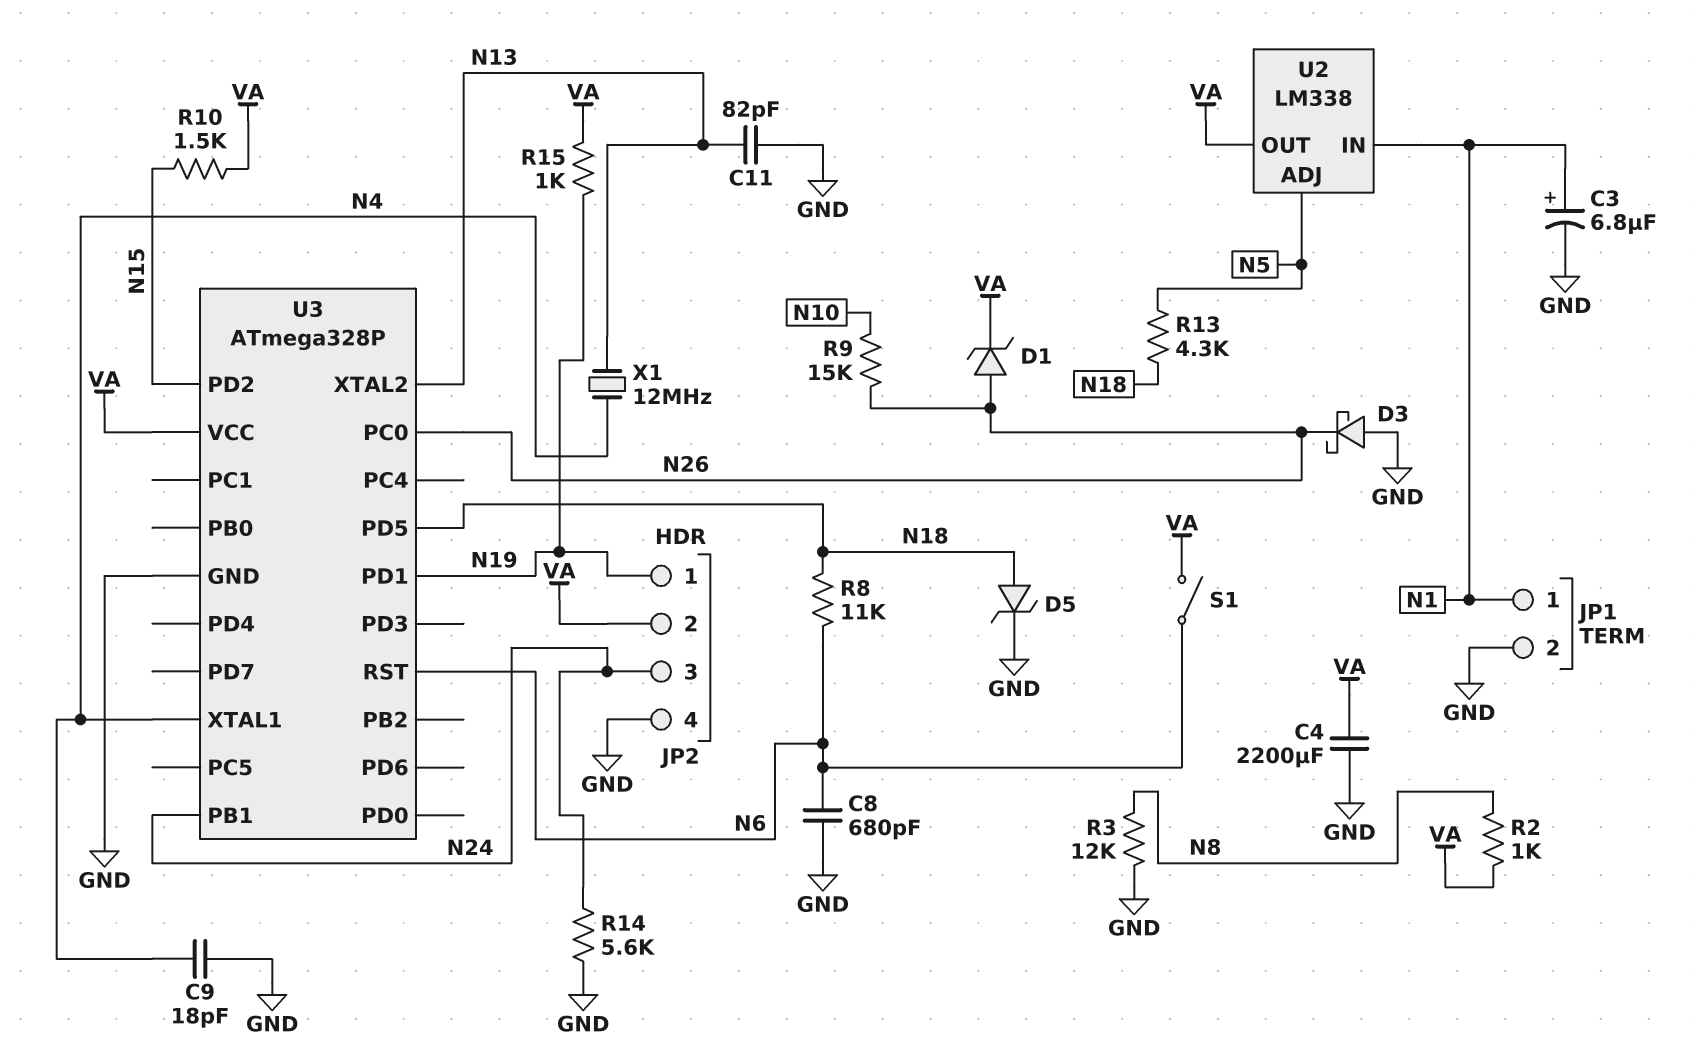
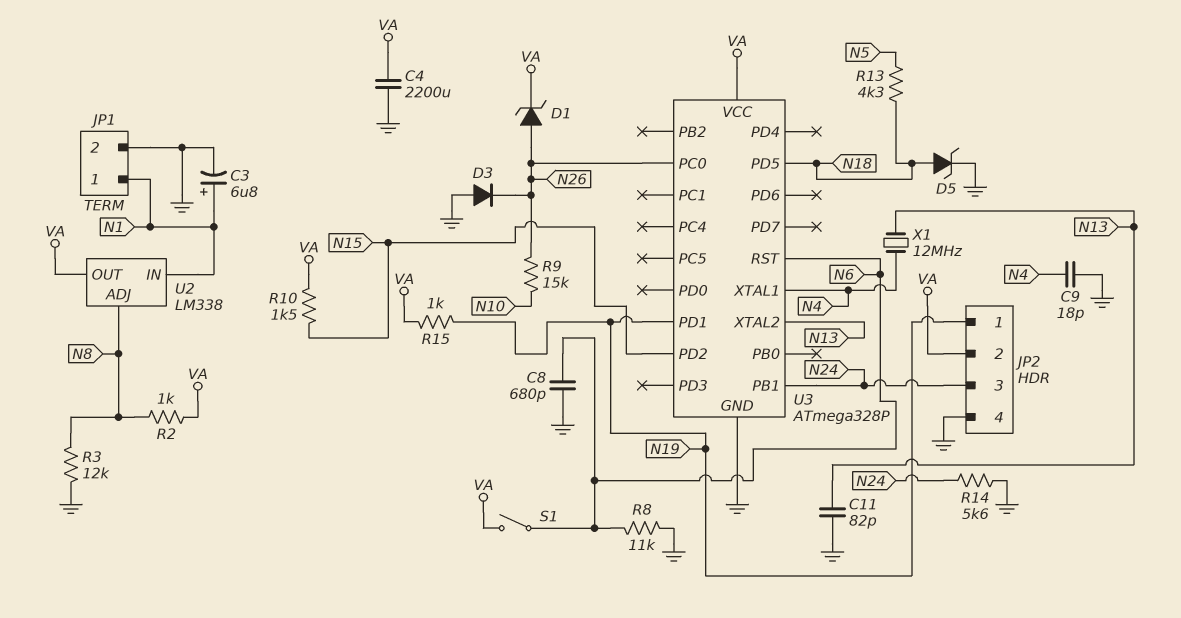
D3: schottky (A GND, K N26) -> diode (A GND, K N26)
R8: 11k (N6, N18) -> 11k (GND, N6)
U2 pin ADJ: N5 -> N8

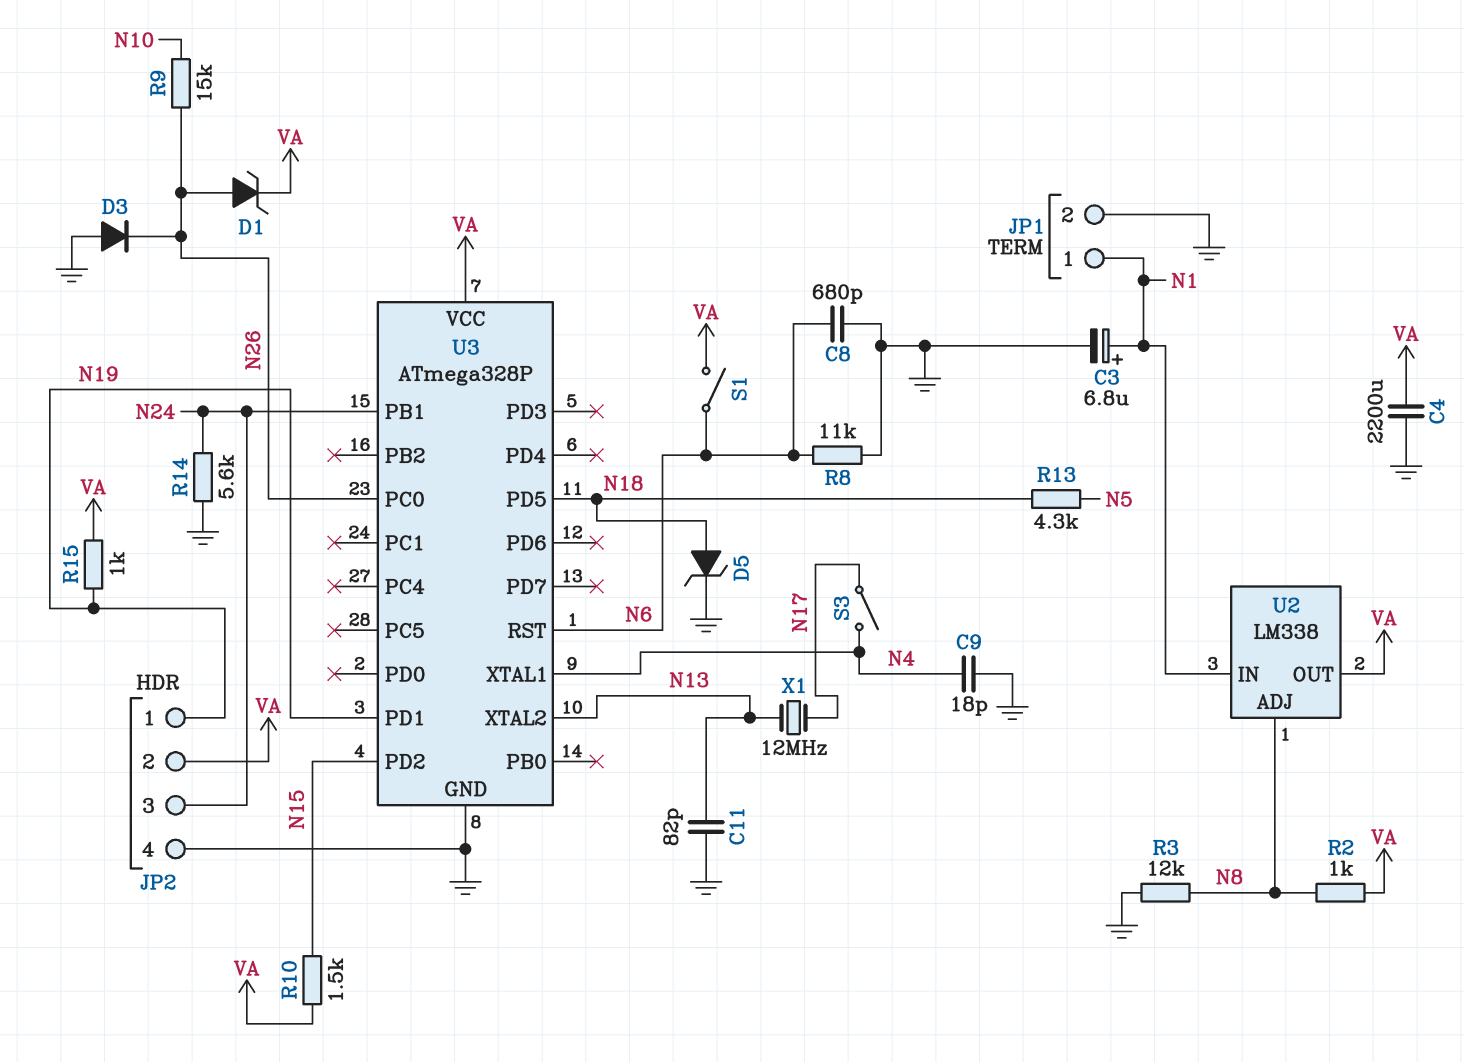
S3: none -> switch (N4, N17)
X1: 12MHz (N4, N13) -> 12MHz (N13, N17)

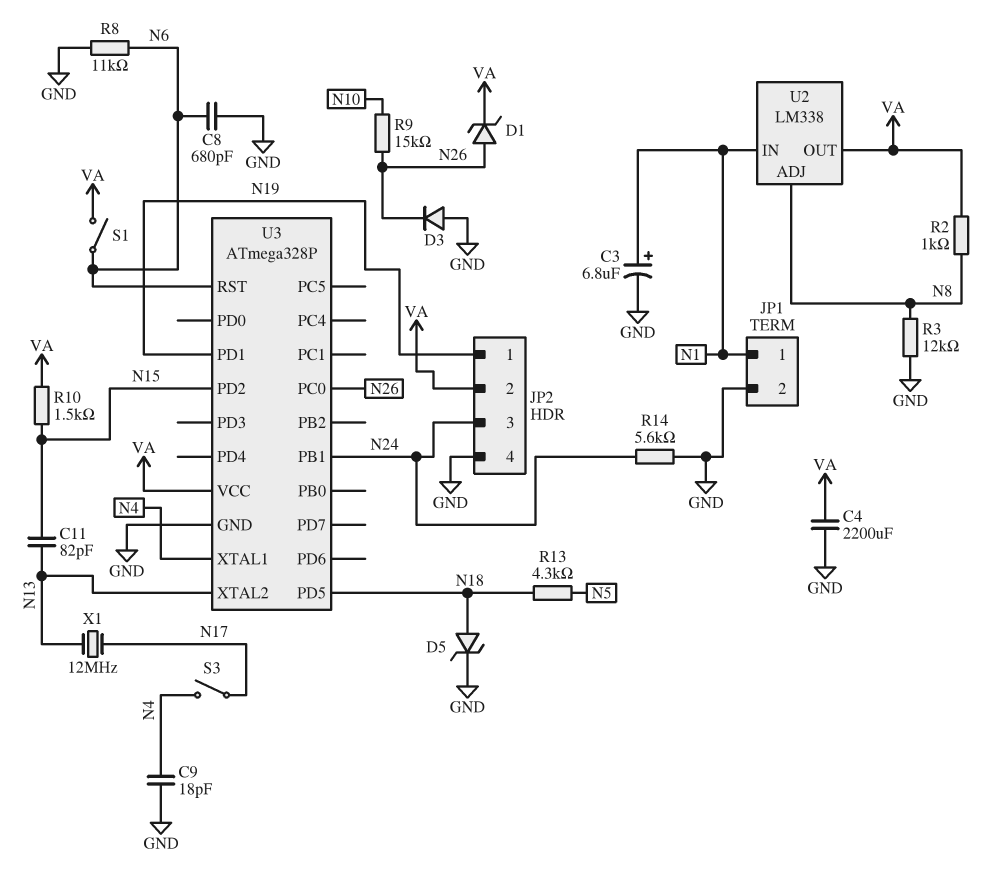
C11: 82pF (GND, N13) -> 82pF (N13, N15)
R15: 1k (N19, VA) -> none

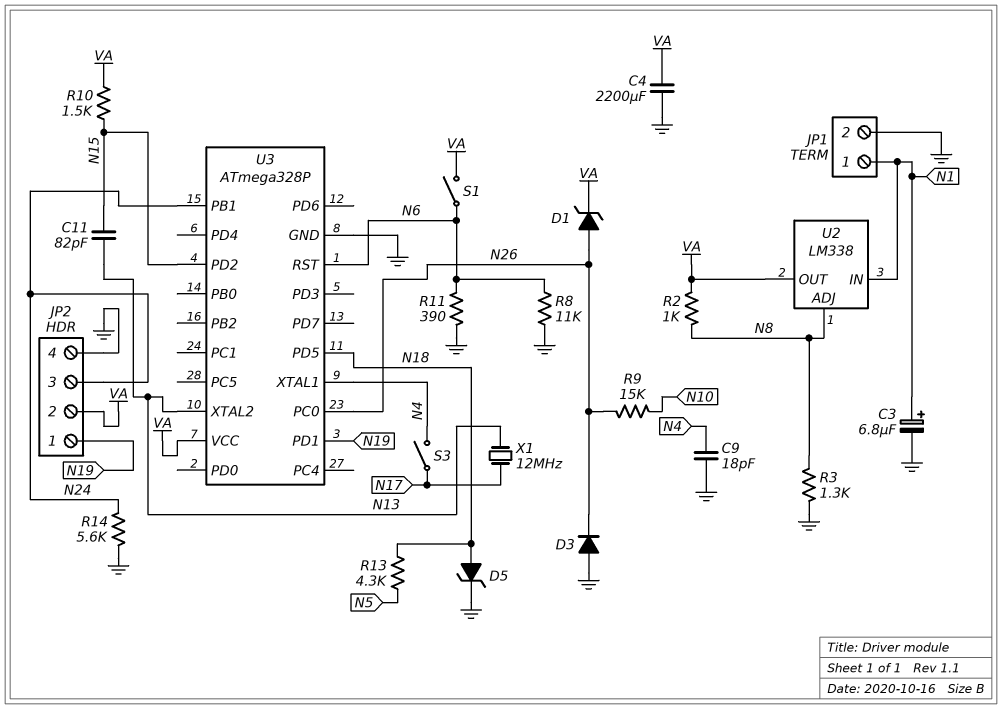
C8: 680pF (GND, N6) -> none
R3: 12k (GND, N8) -> 1.3k (GND, N8)
R11: none -> 390 (GND, N6)

